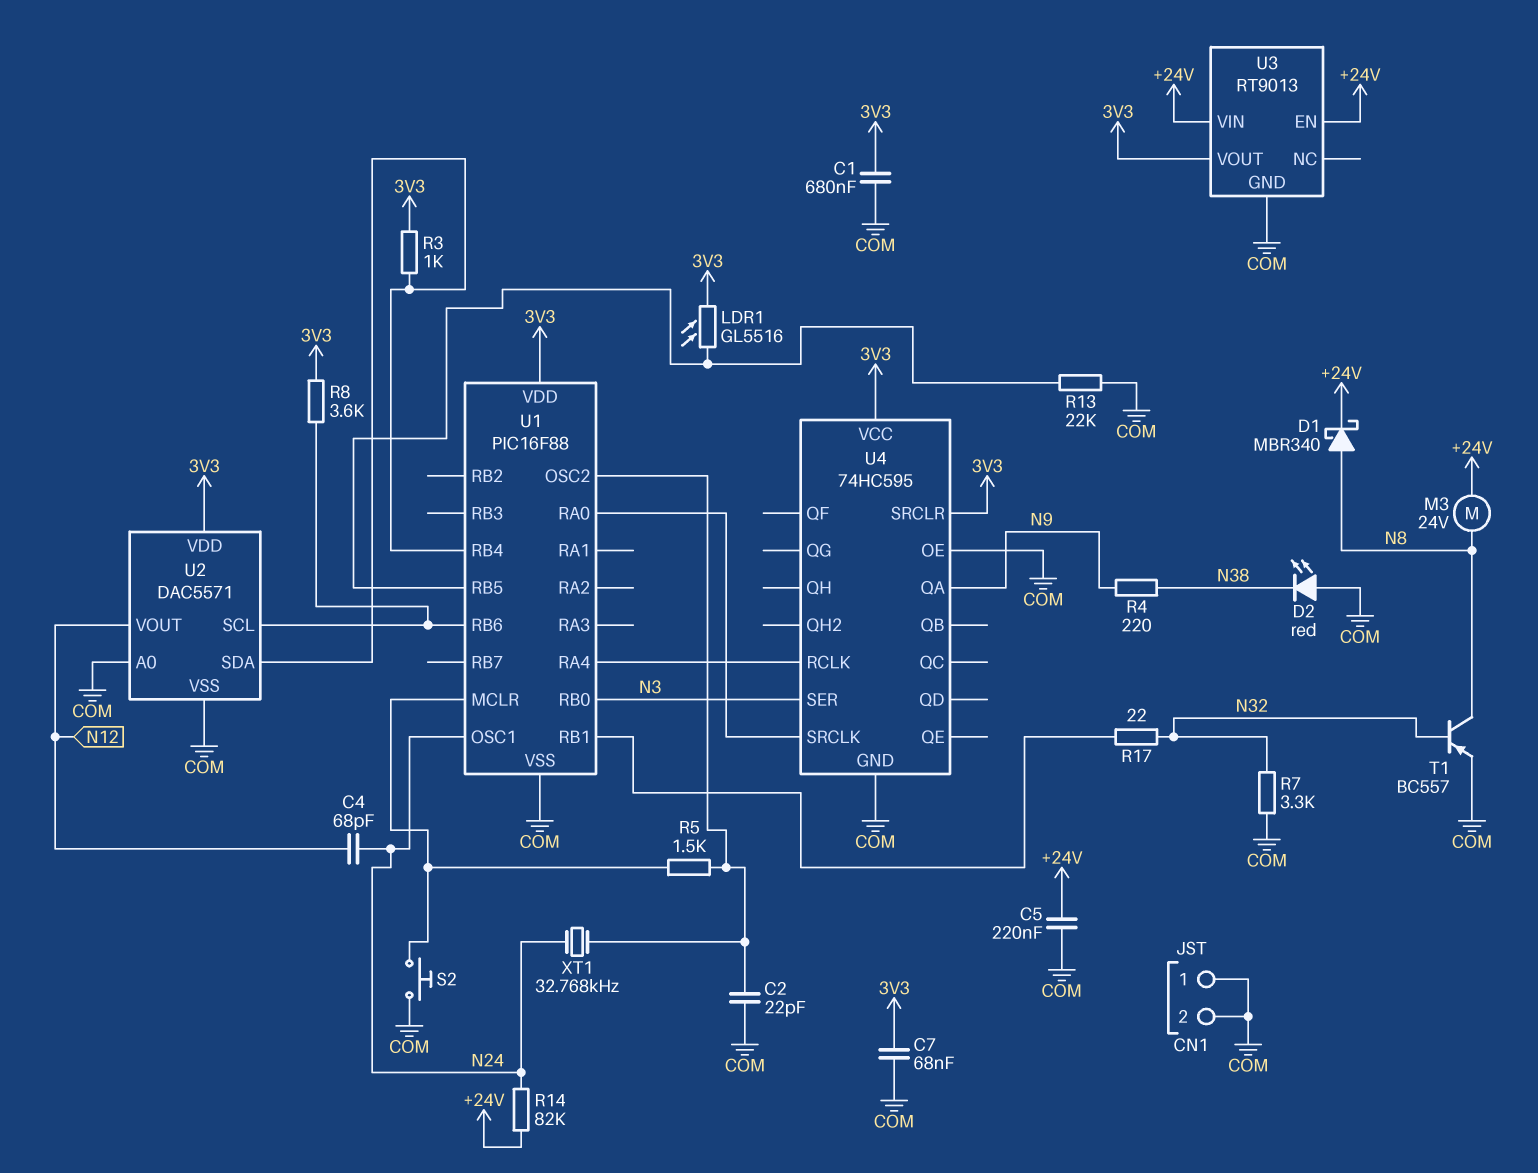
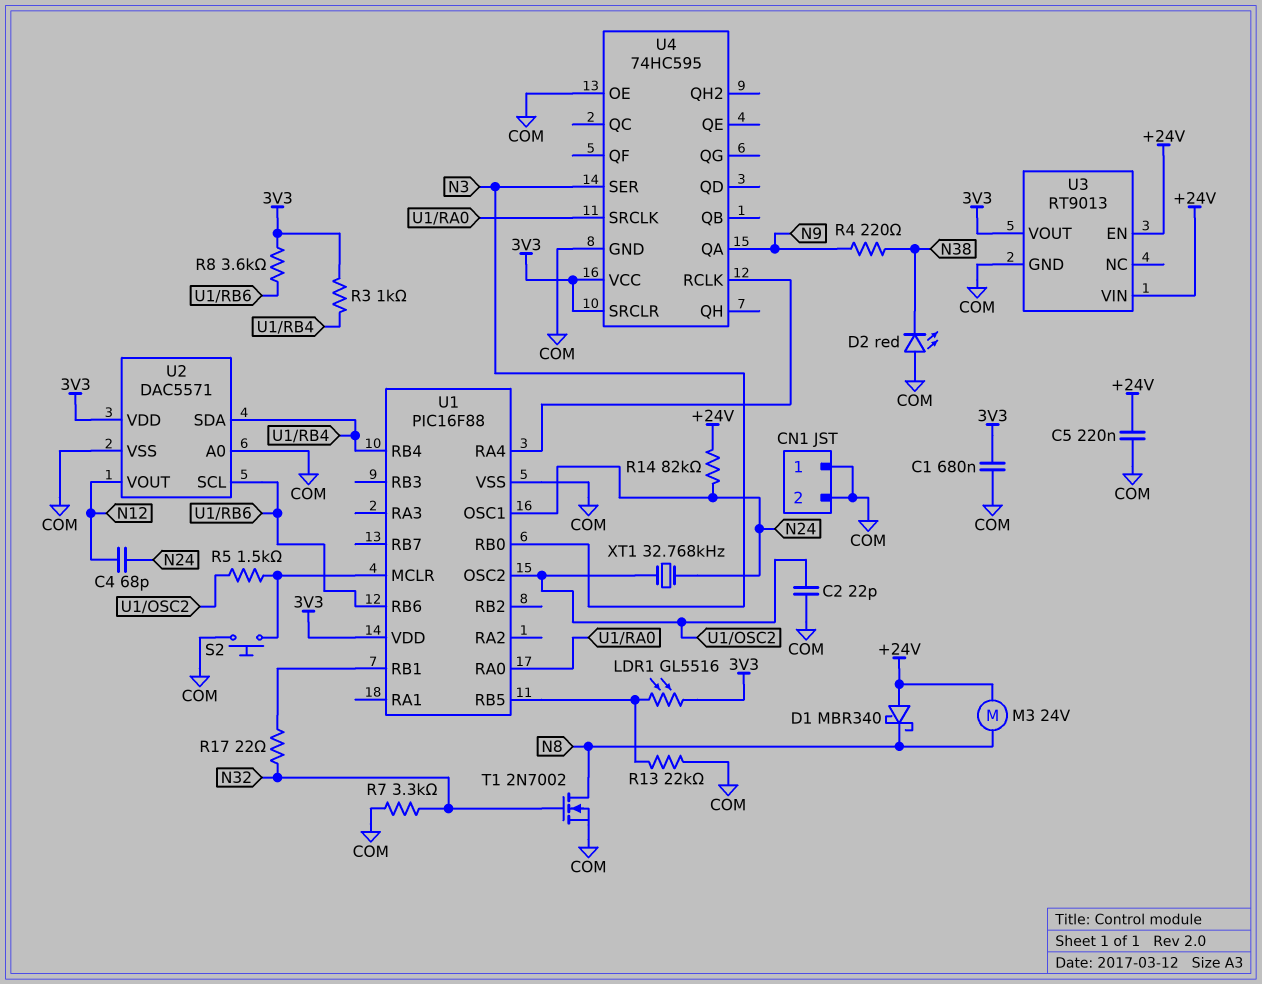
C7: 68nF (3V3, COM) -> none
D1: schottky MBR340 (A N8, K +24V) -> schottky MBR340 (A +24V, K N8)
T1: PNP BC557 (B N32, C N8, E COM) -> NMOS 2N7002 (G N32, D N8, S COM)

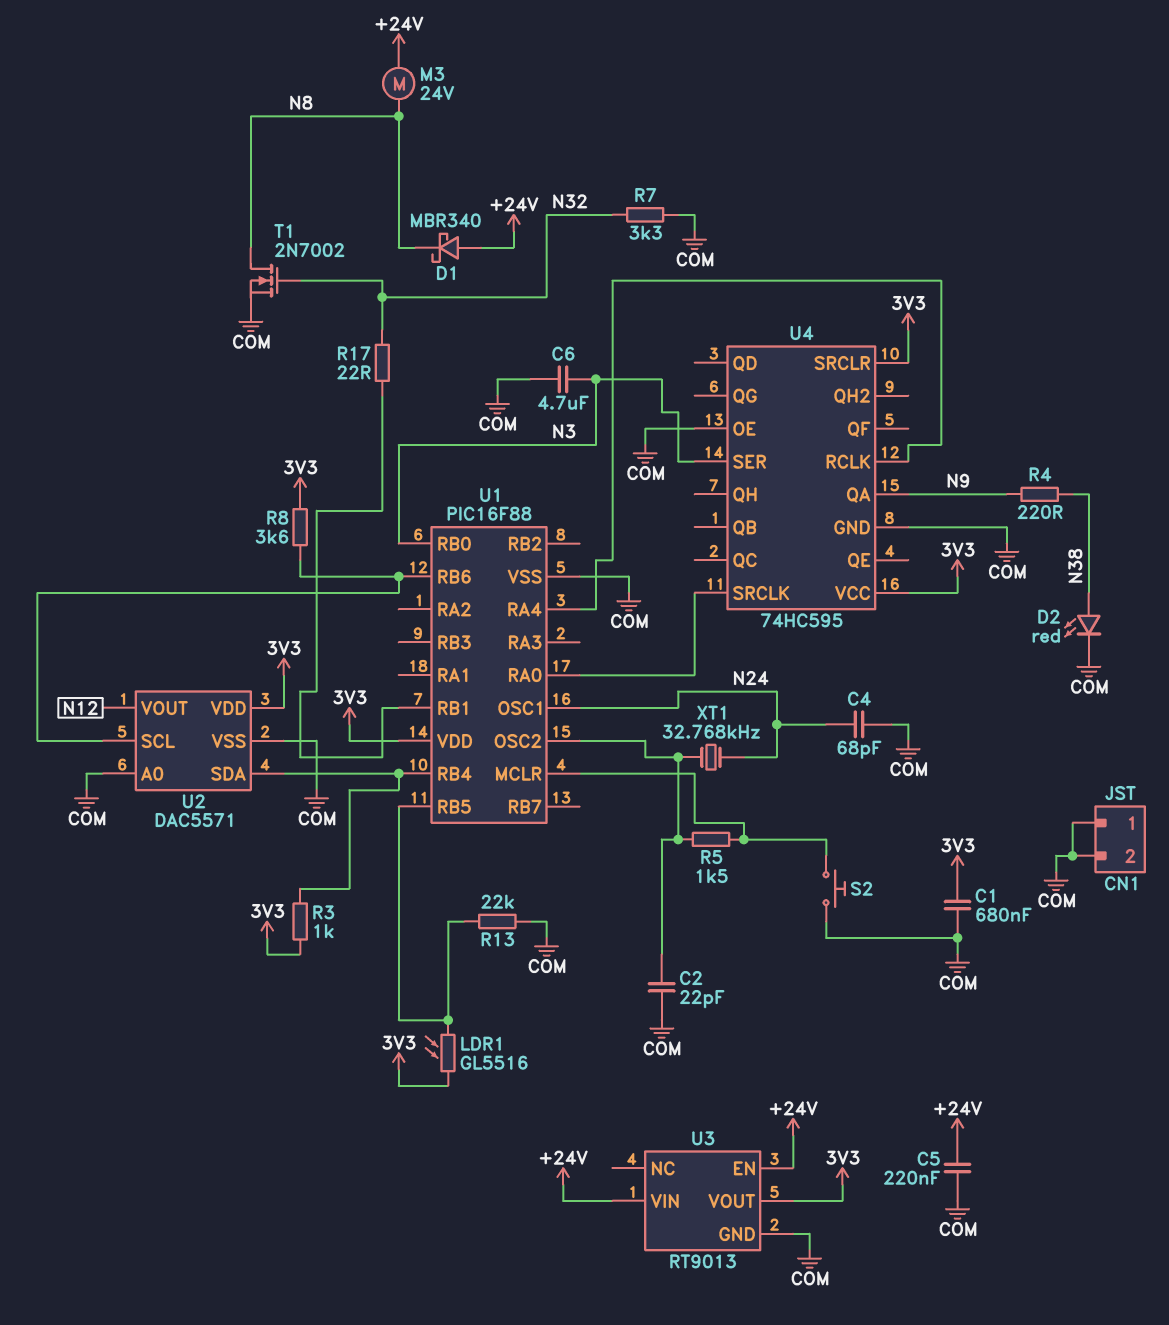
C4: 68pF (N12, N24) -> 68pF (COM, N24)
C6: none -> 4.7uF (COM, N3)
D2: LED red (A COM, K N38) -> LED red (A N38, K COM)
R14: 82k (+24V, N24) -> none

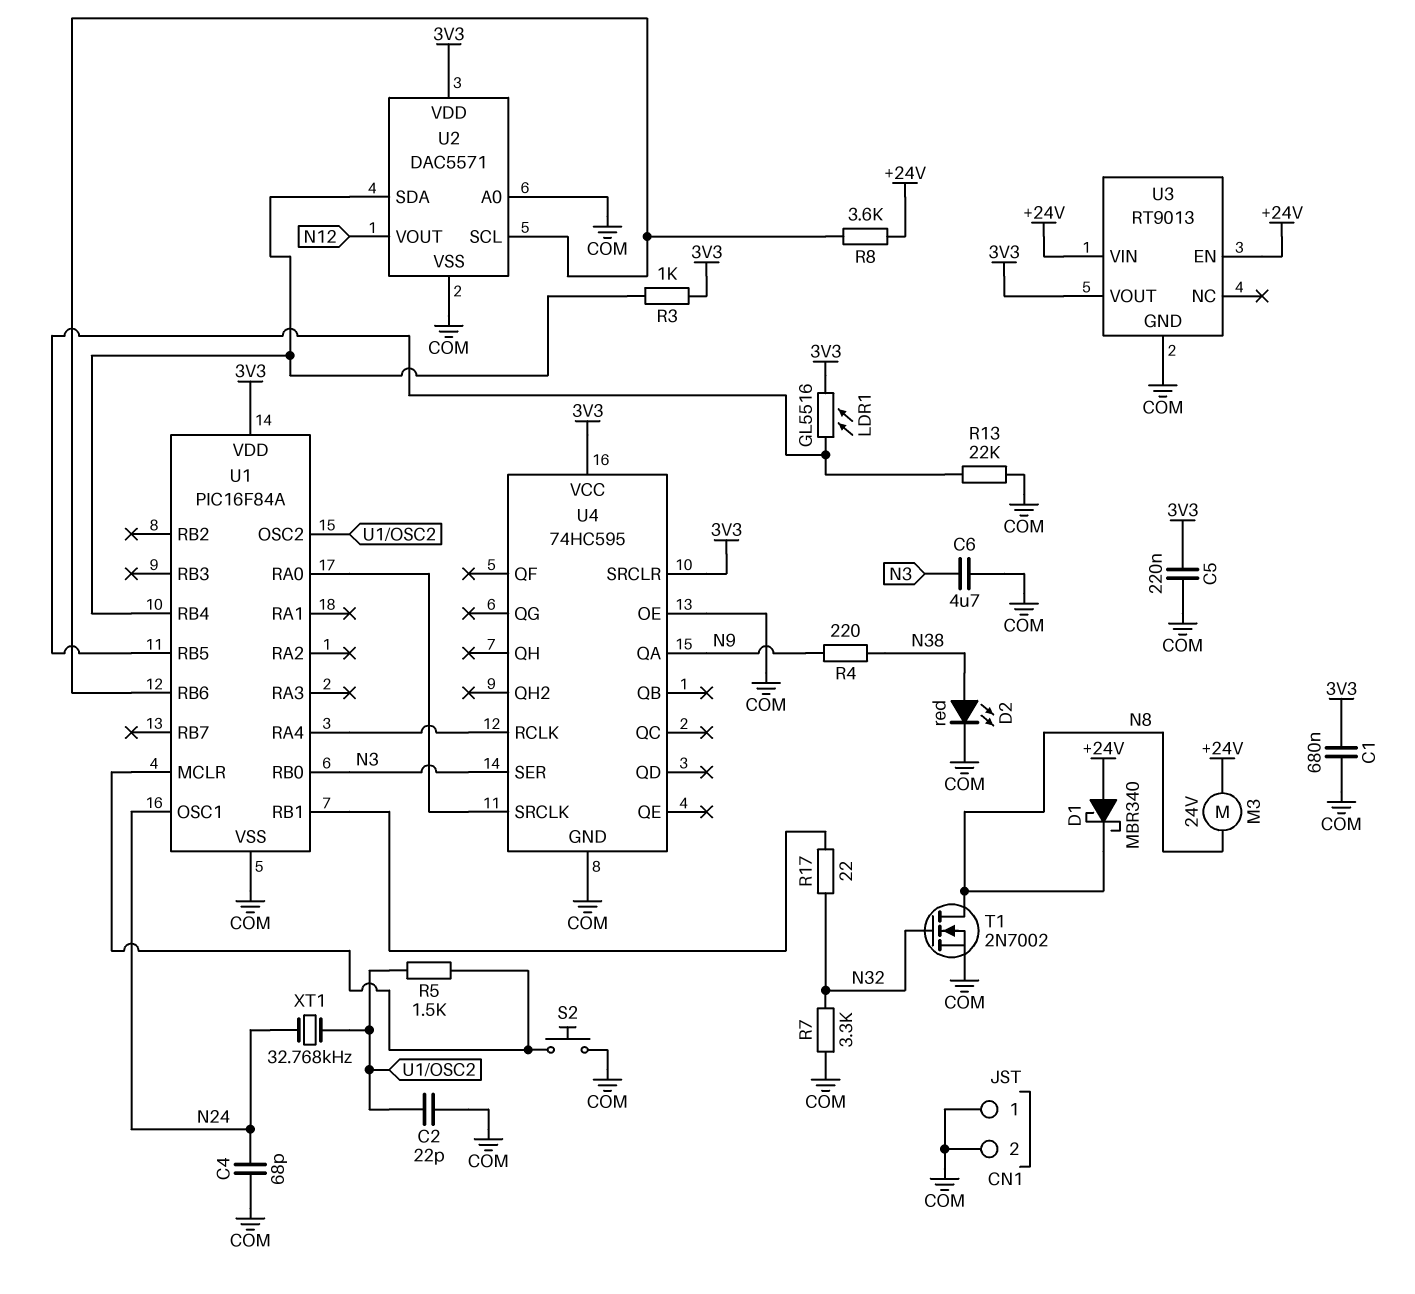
C5: 220nF (+24V, COM) -> 220nF (3V3, COM)
R8: 3.6k (3V3, U1/RB6) -> 3.6k (+24V, U1/RB6)
U1: PIC16F88 -> PIC16F84A

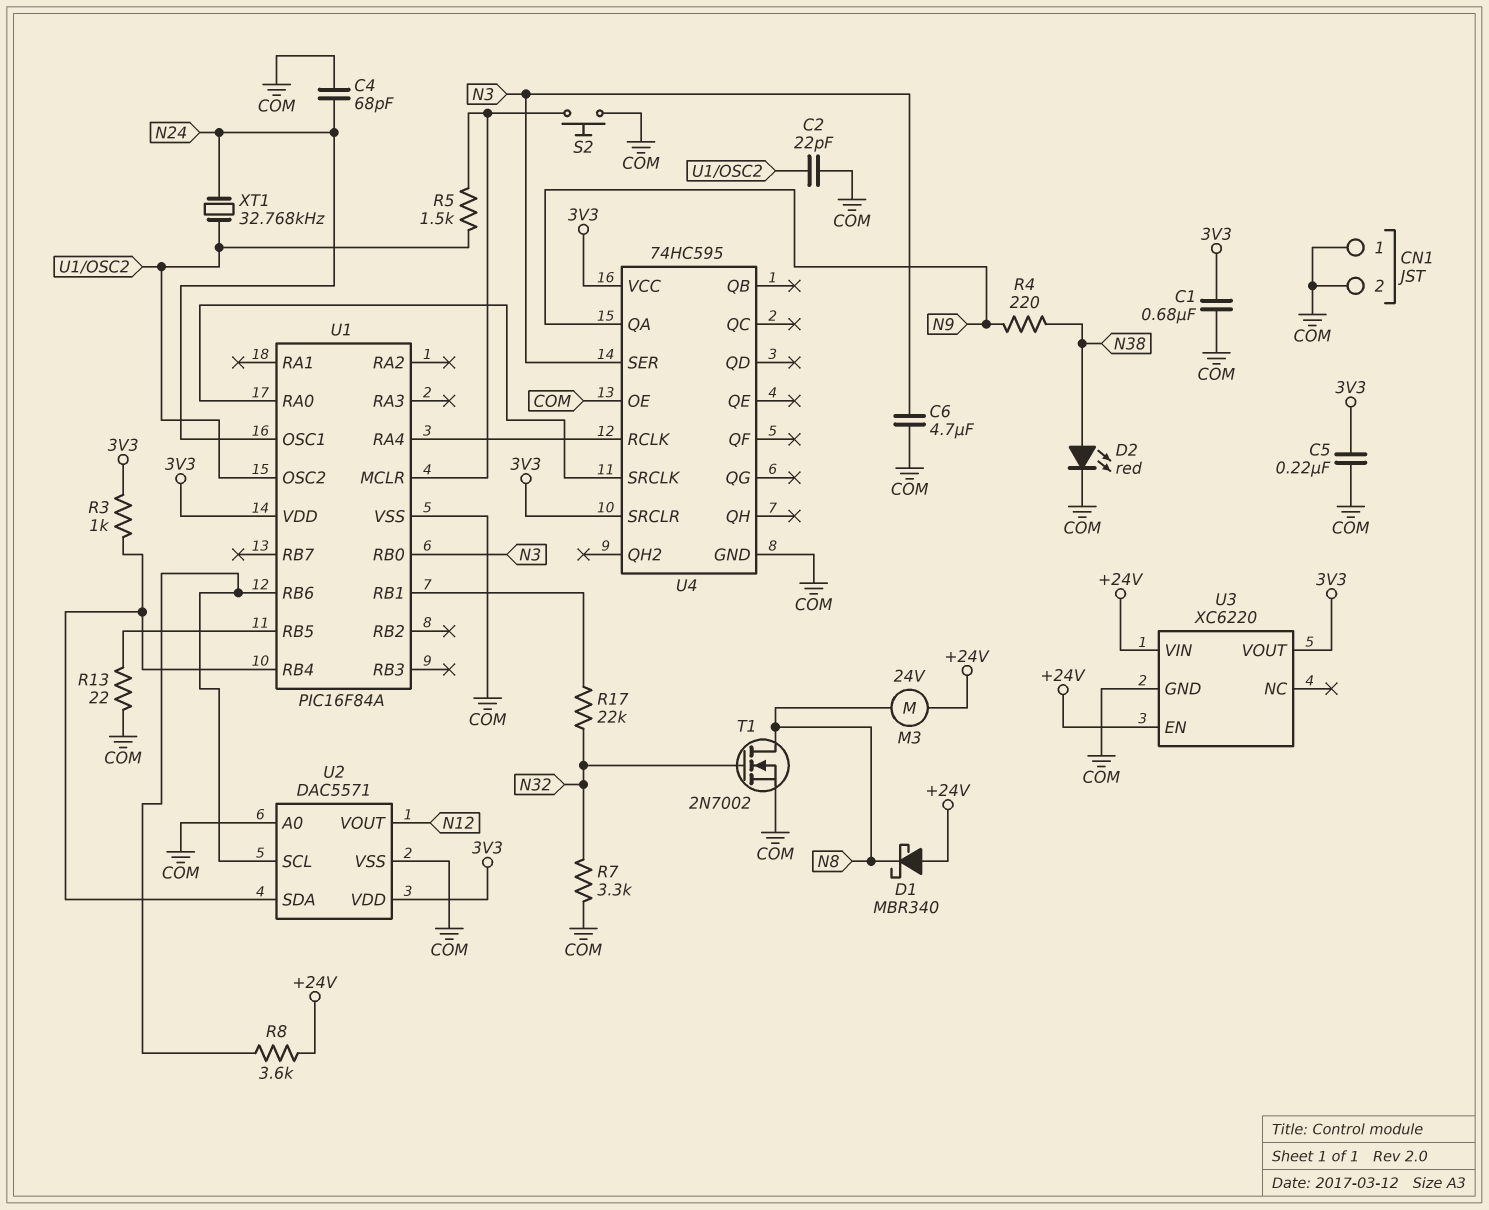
LDR1: GL5516 (3V3, U1/RB5) -> none
R13: 22k (COM, U1/RB5) -> 22 (COM, U1/RB5)
R17: 22 (N32, U1/RB1) -> 22k (N32, U1/RB1)
U3: RT9013 -> XC6220

